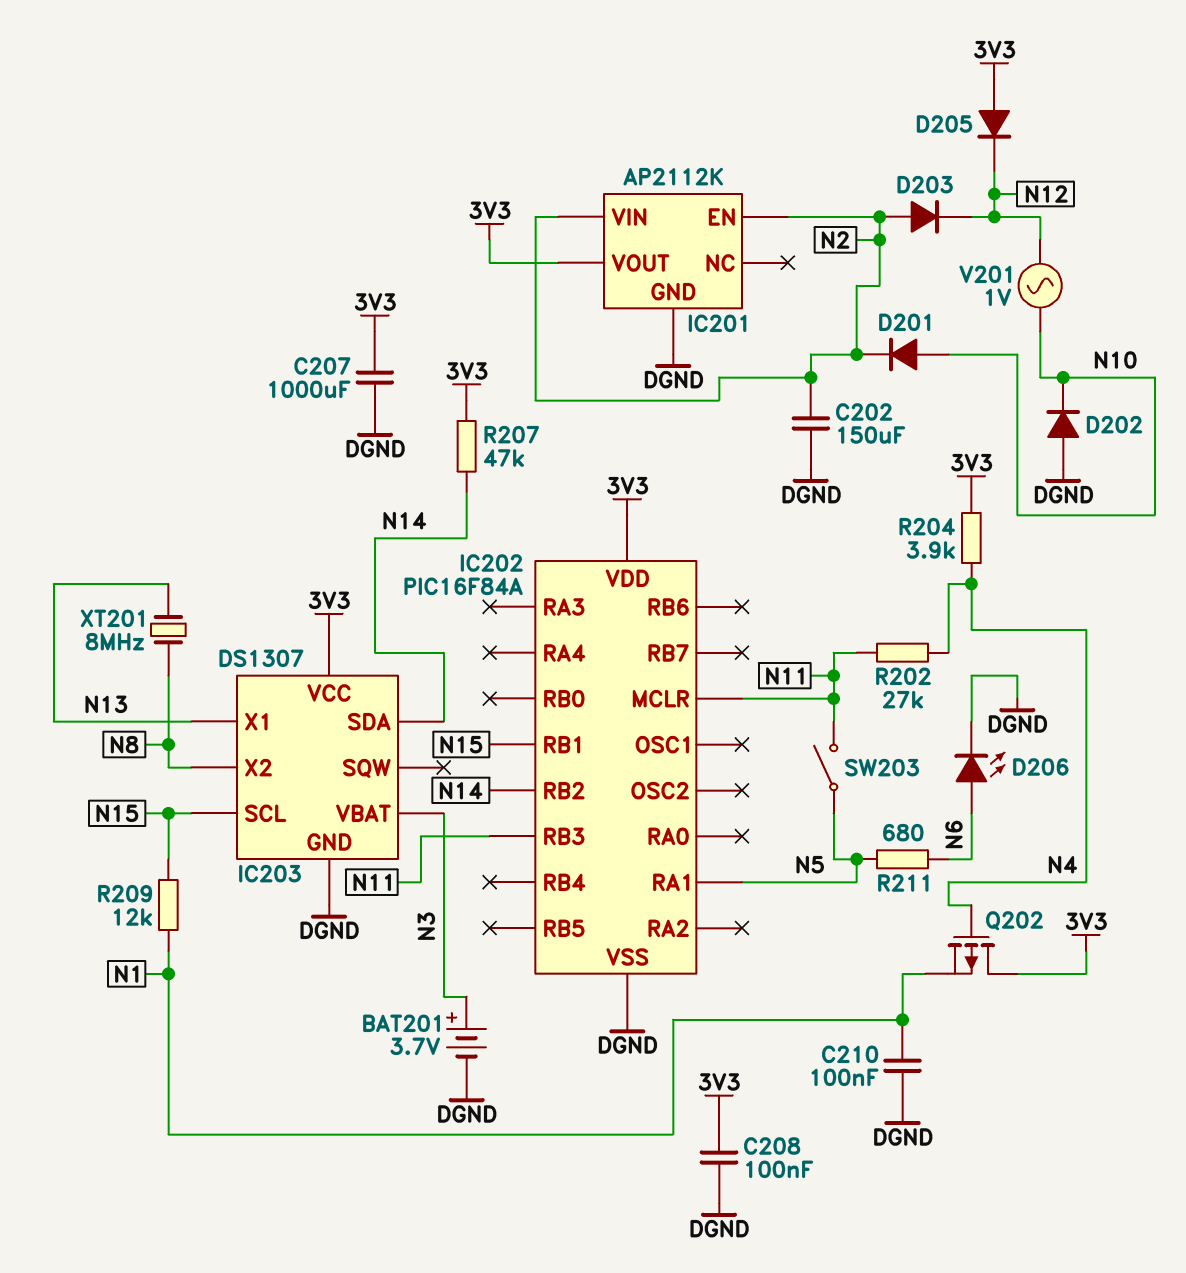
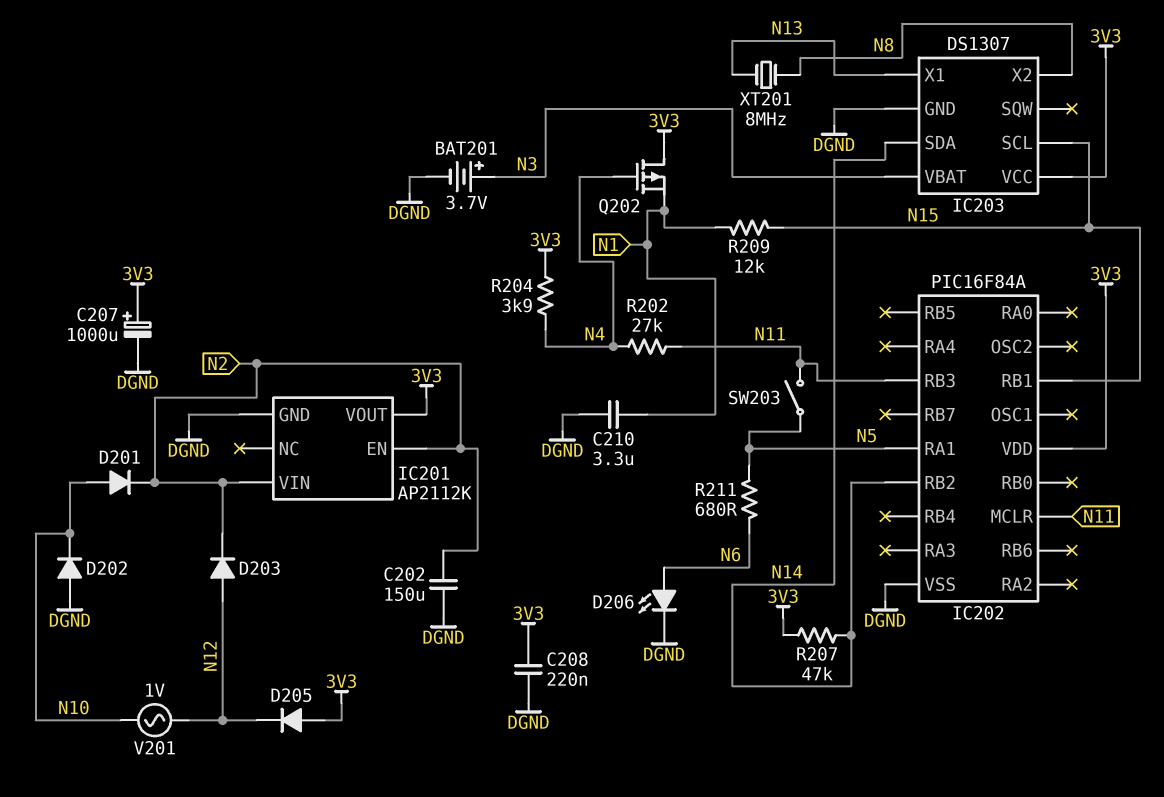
C207: 1000uF (3V3, DGND) -> 1000uF (plus 3V3, minus DGND)
C208: 100nF (3V3, DGND) -> 220nF (3V3, DGND)
C210: 100nF (DGND, N1) -> 3.3uF (DGND, N1)
D203: diode (A N2, K N12) -> diode (A N12, K N2)

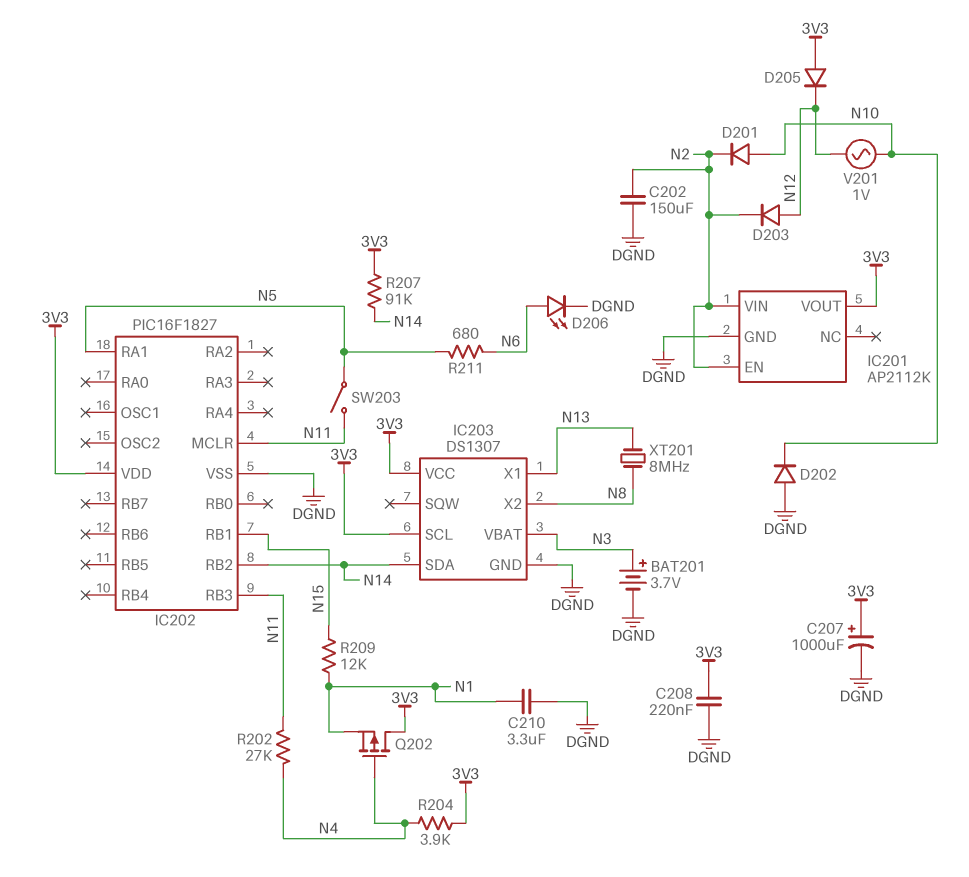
IC202: PIC16F84A -> PIC16F1827
IC203 pin SCL: N15 -> 3V3
R207: 47k (3V3, N14) -> 91k (3V3, N14)

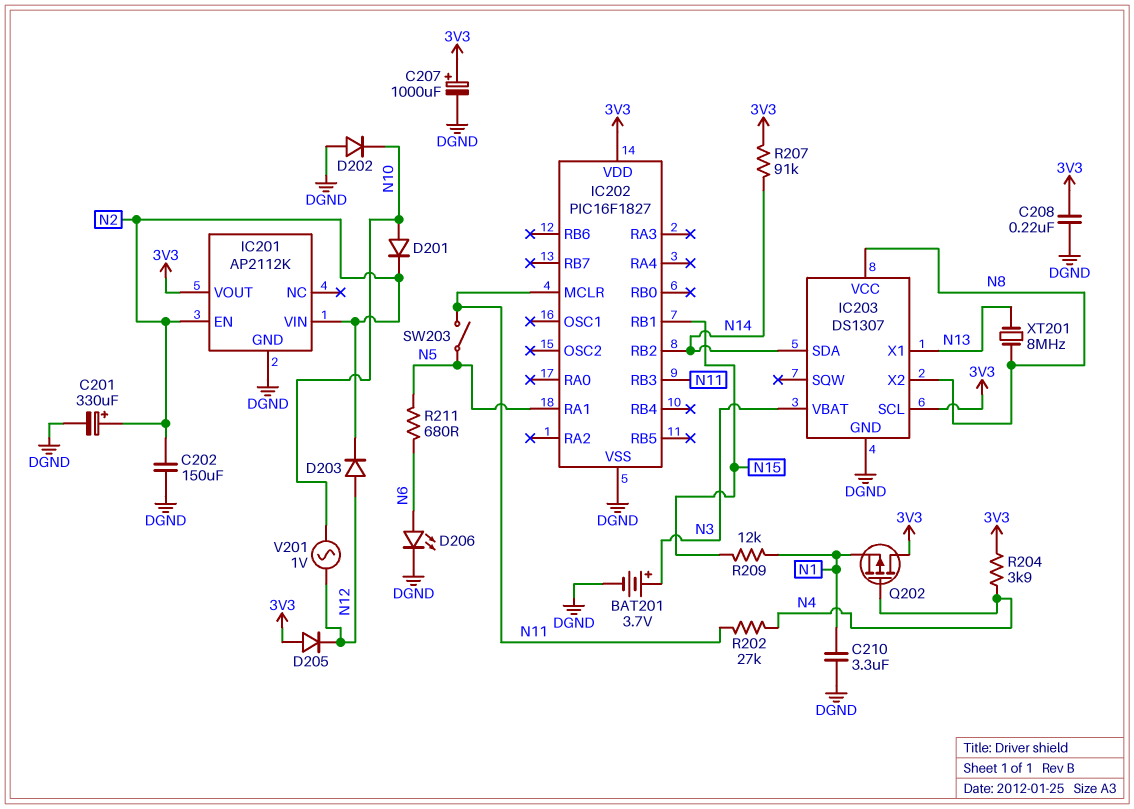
C201: none -> 330uF (plus N2, minus DGND)
IC203 pin VCC: 3V3 -> N8

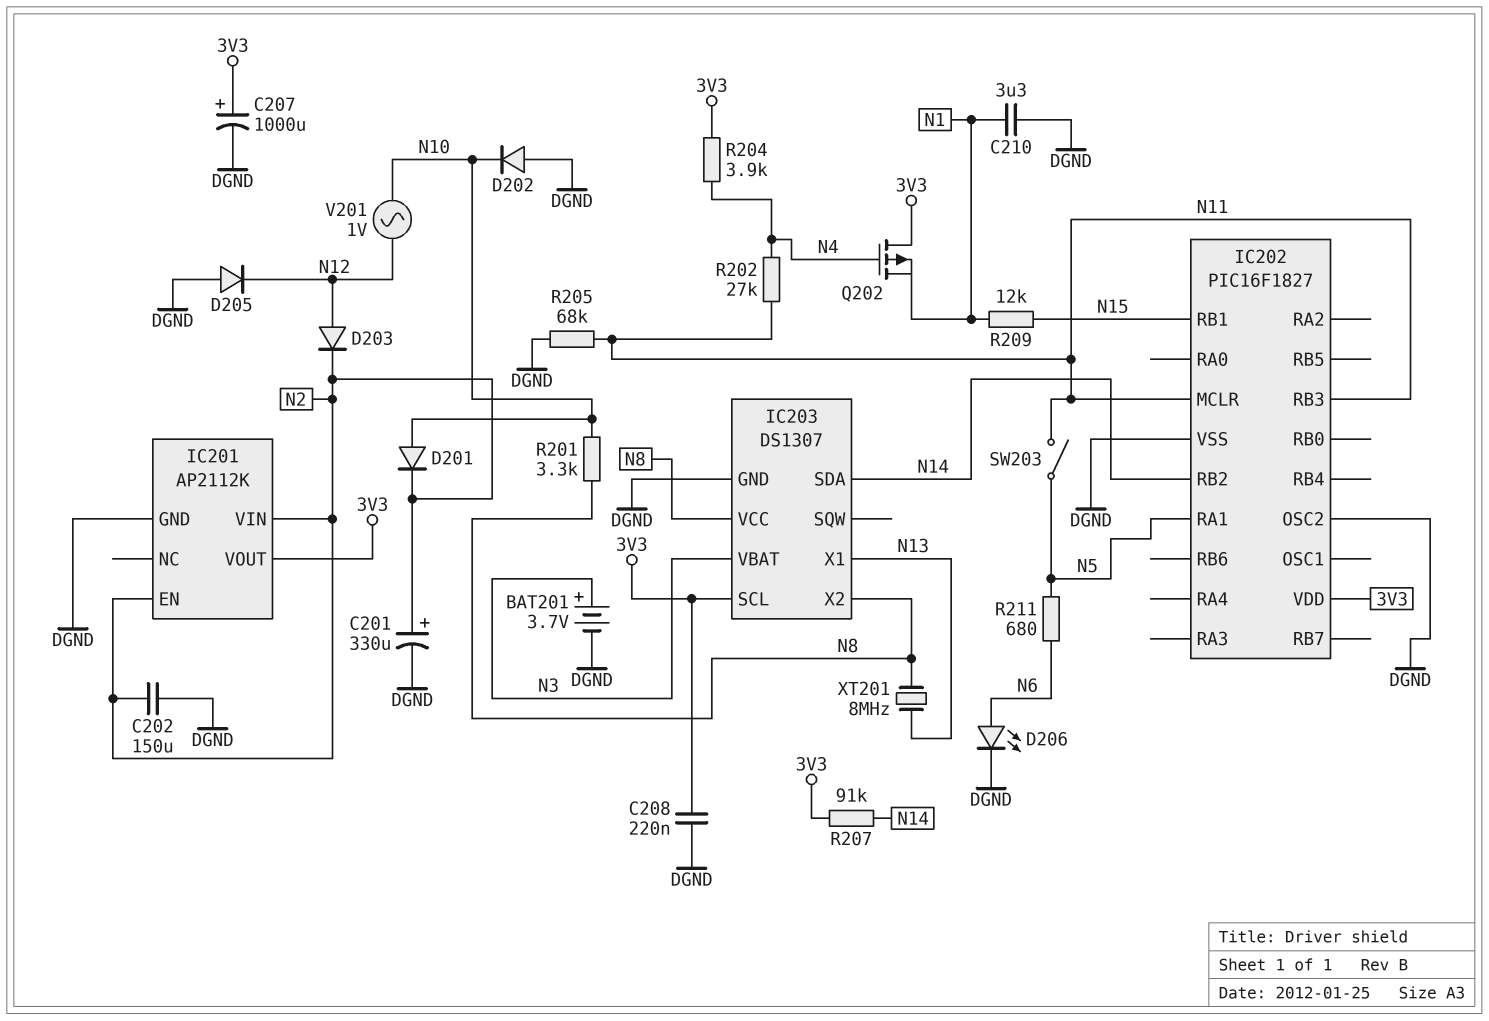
D205: diode (A 3V3, K N12) -> diode (A DGND, K N12)
IC202 pin OSC2: none -> DGND
R201: none -> 3.3k (N8, N10)
R205: none -> 68k (DGND, N11)

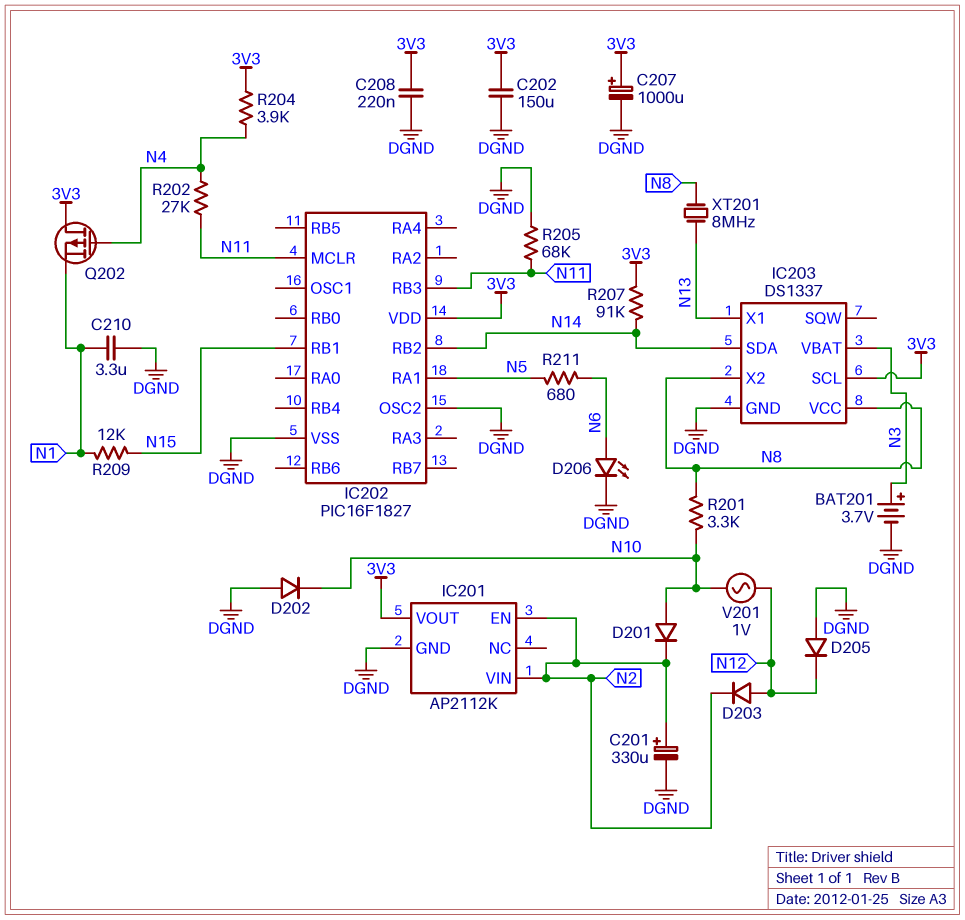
C202: 150uF (DGND, N2) -> 150uF (3V3, DGND)
IC203: DS1307 -> DS1337
SW203: switch (N5, N11) -> none

